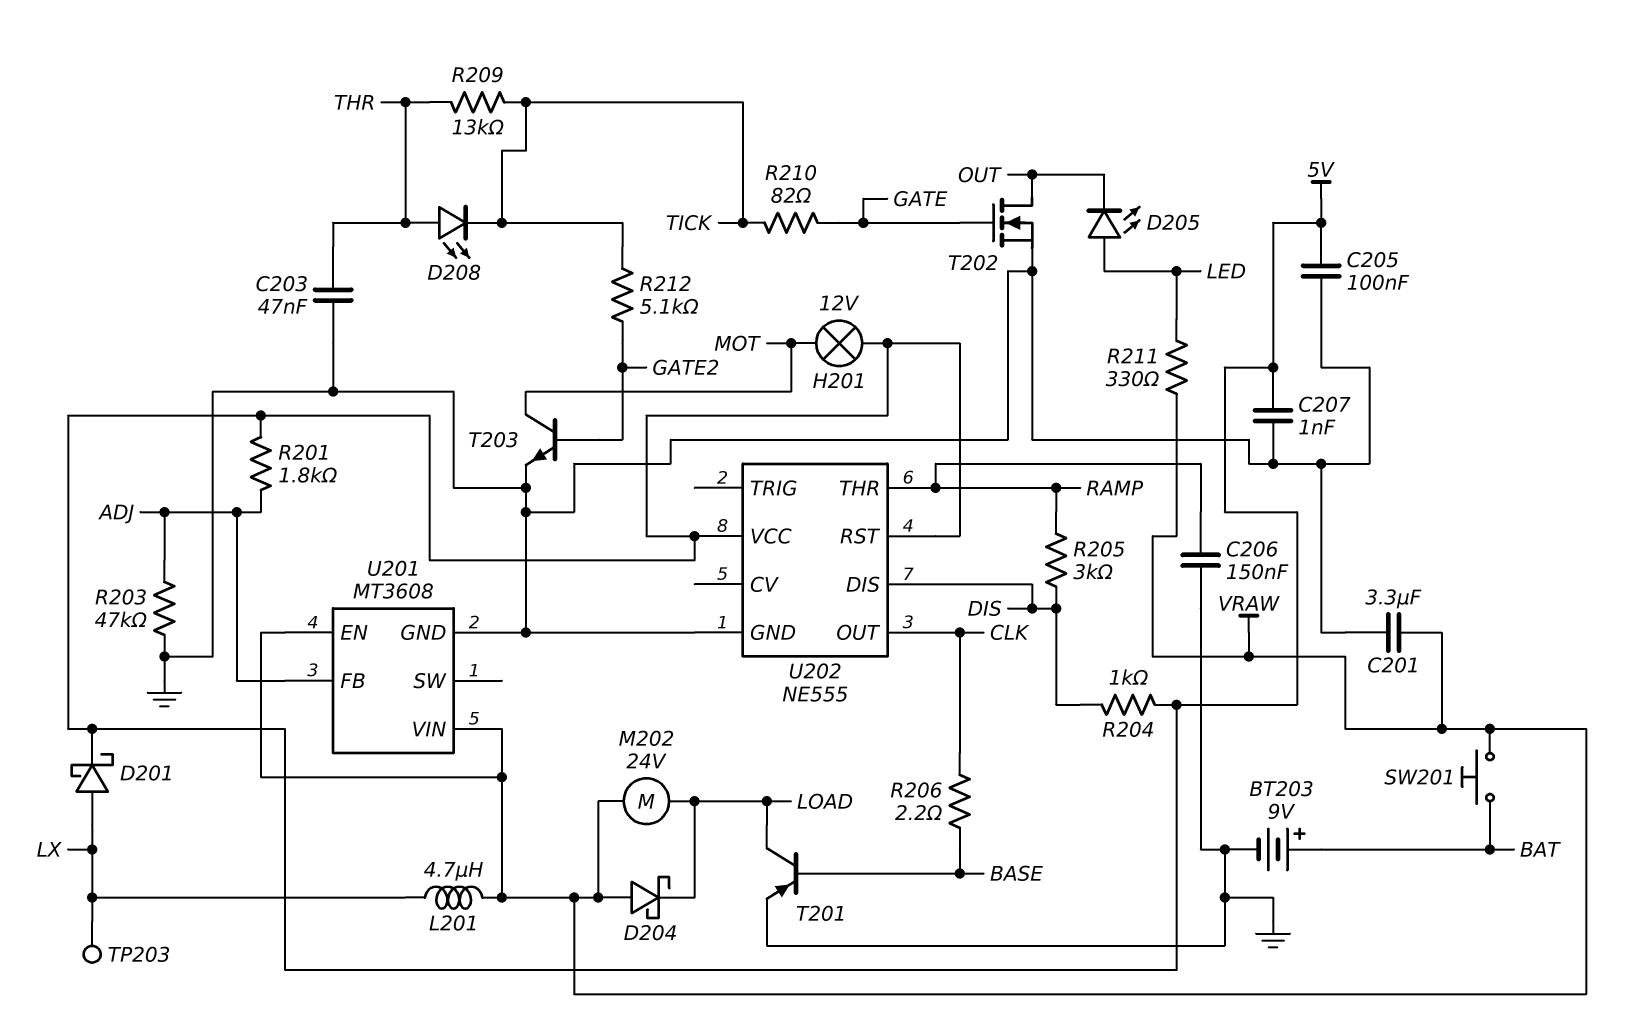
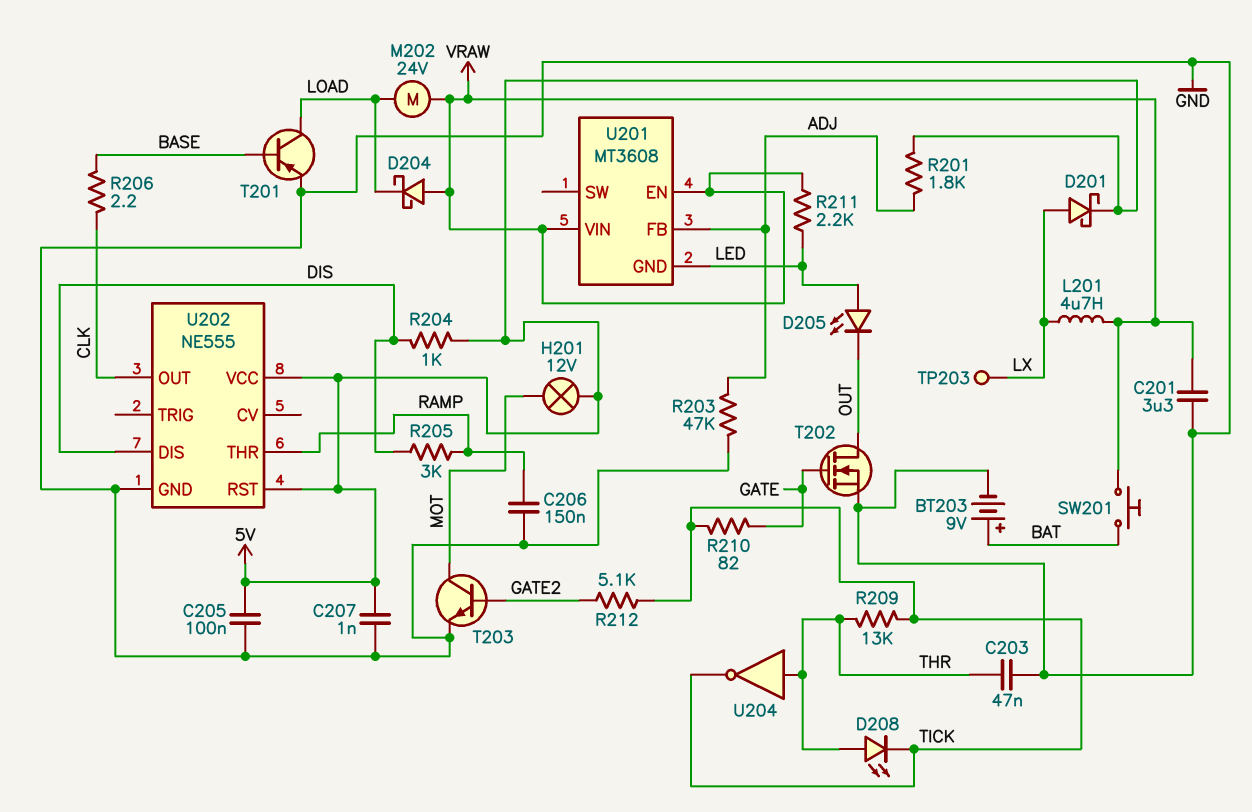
R211: 330 (LED, VRAW) -> 2.2k (LED, VRAW)
U201 pin GND: GND -> LED
U204: none -> NOT (in THR, out TICK)

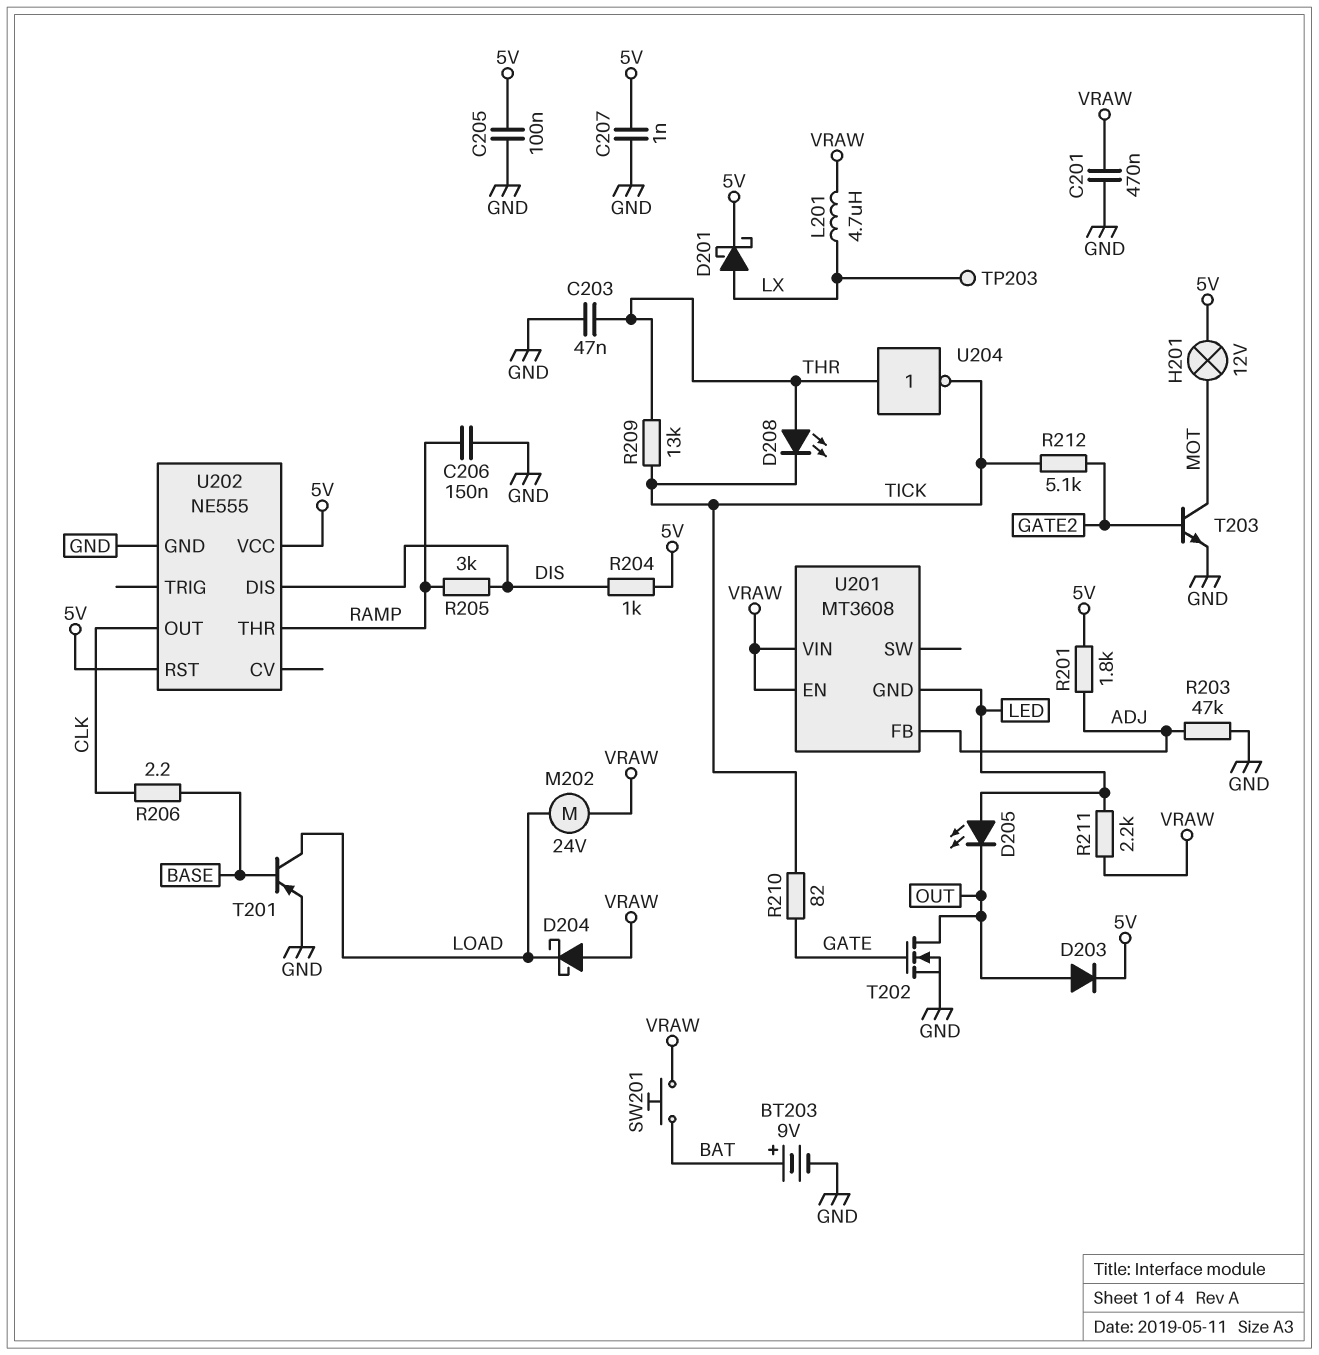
C201: 3.3uF (GND, VRAW) -> 470nF (GND, VRAW)
D203: none -> diode (A OUT, K 5V)

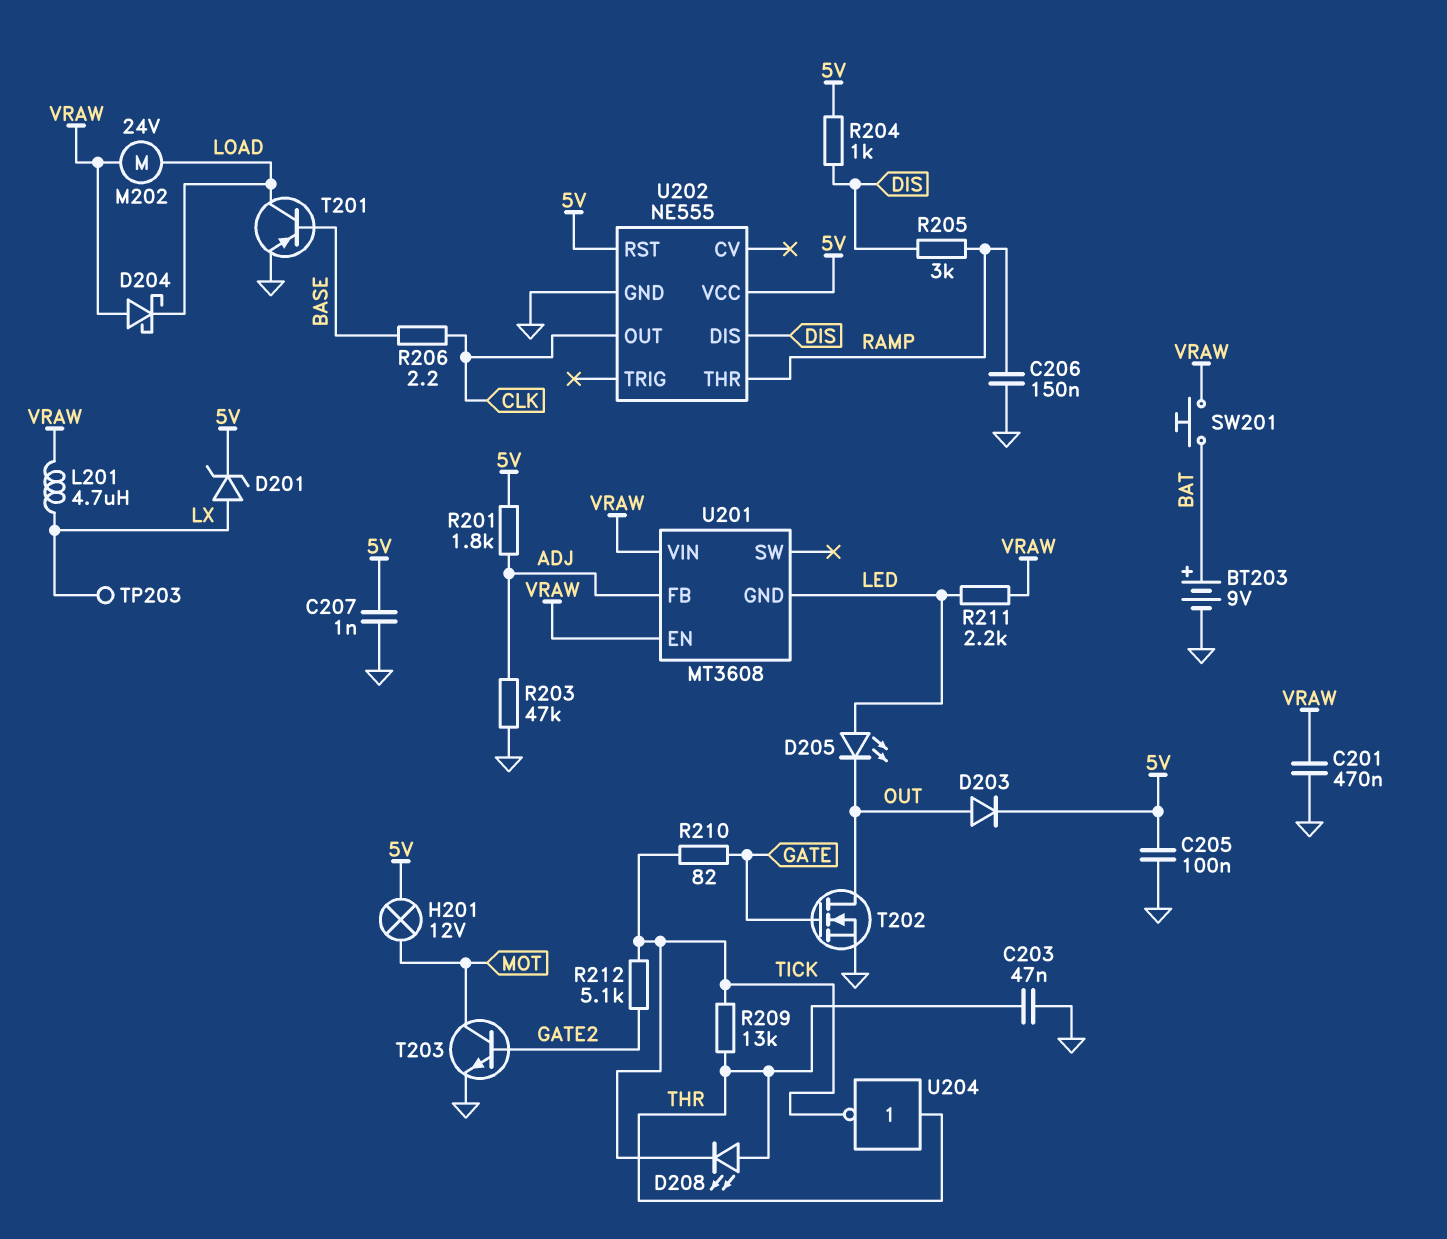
D201: schottky (A LX, K 5V) -> zener (A LX, K 5V)

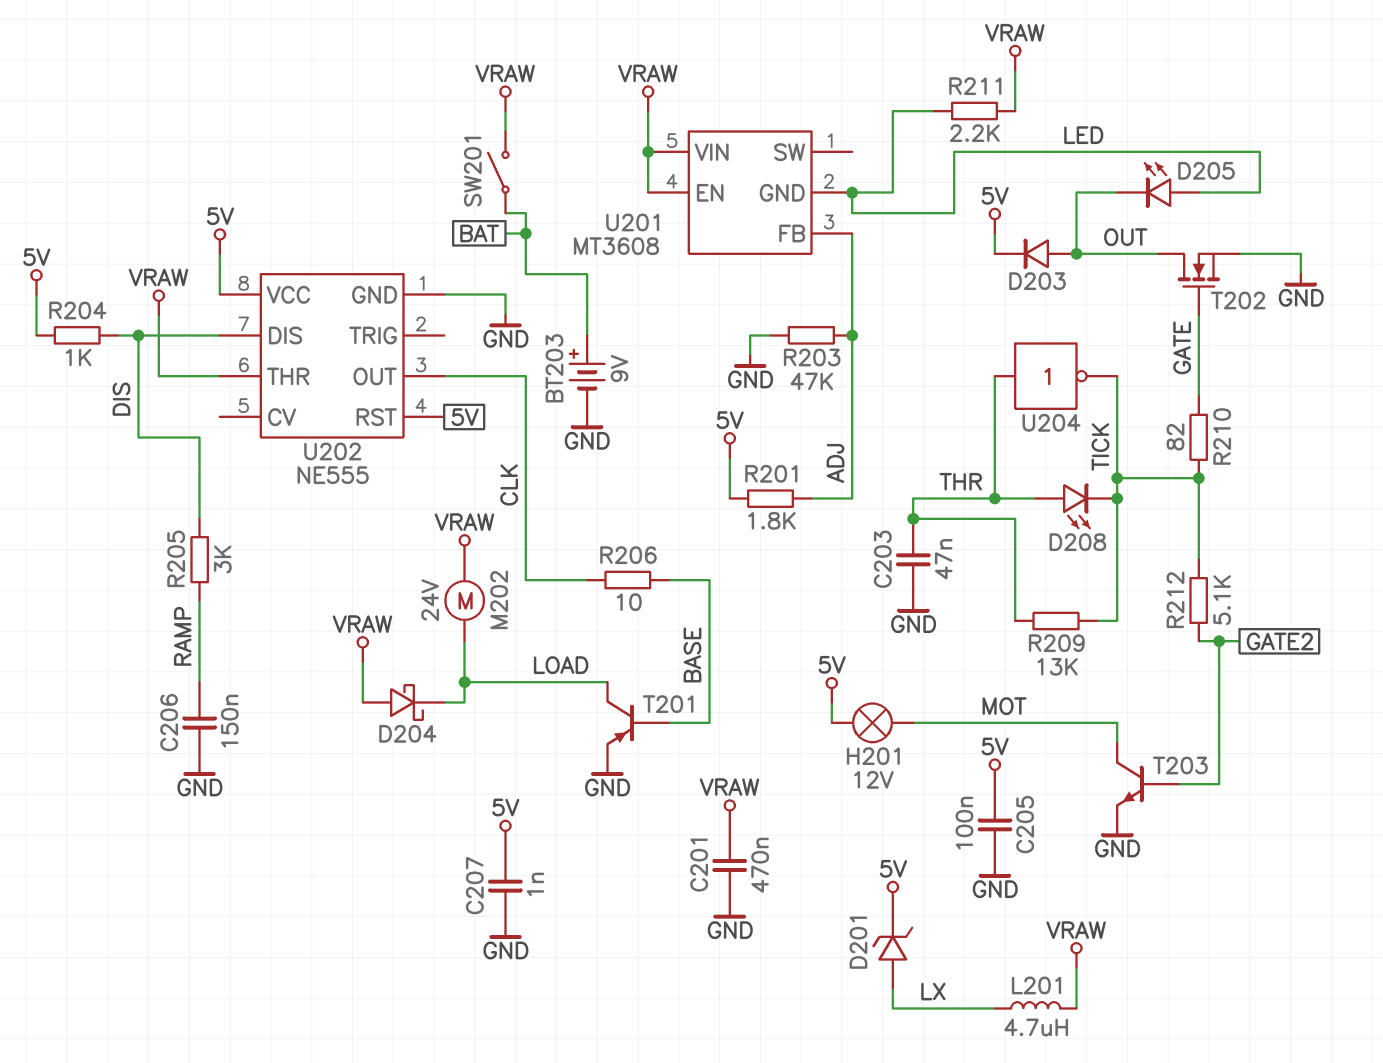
R206: 2.2 (BASE, CLK) -> 10 (BASE, CLK)
SW201: button (BAT, VRAW) -> switch (BAT, VRAW)
TP203: test point (LX) -> none
U202 pin THR: RAMP -> VRAW

